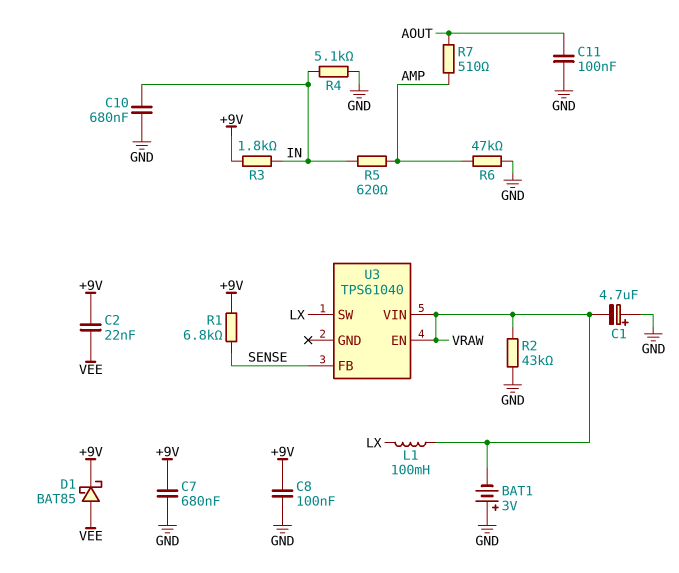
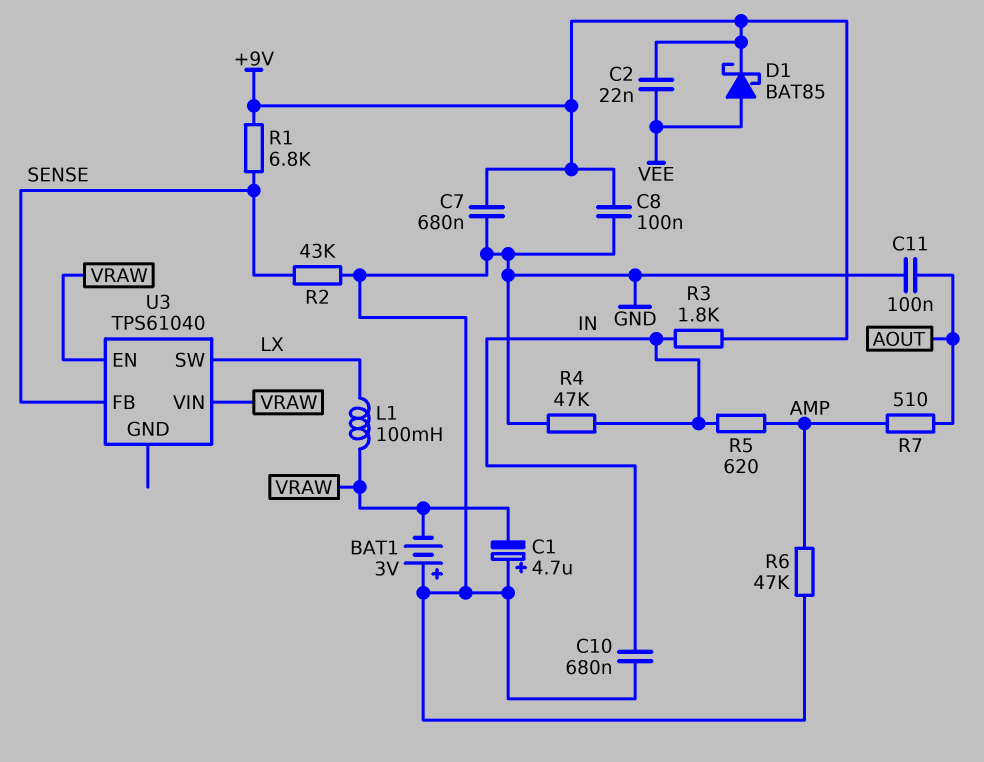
R2: 43k (GND, VRAW) -> 43k (GND, SENSE)
R4: 5.1k (GND, IN) -> 47k (GND, IN)

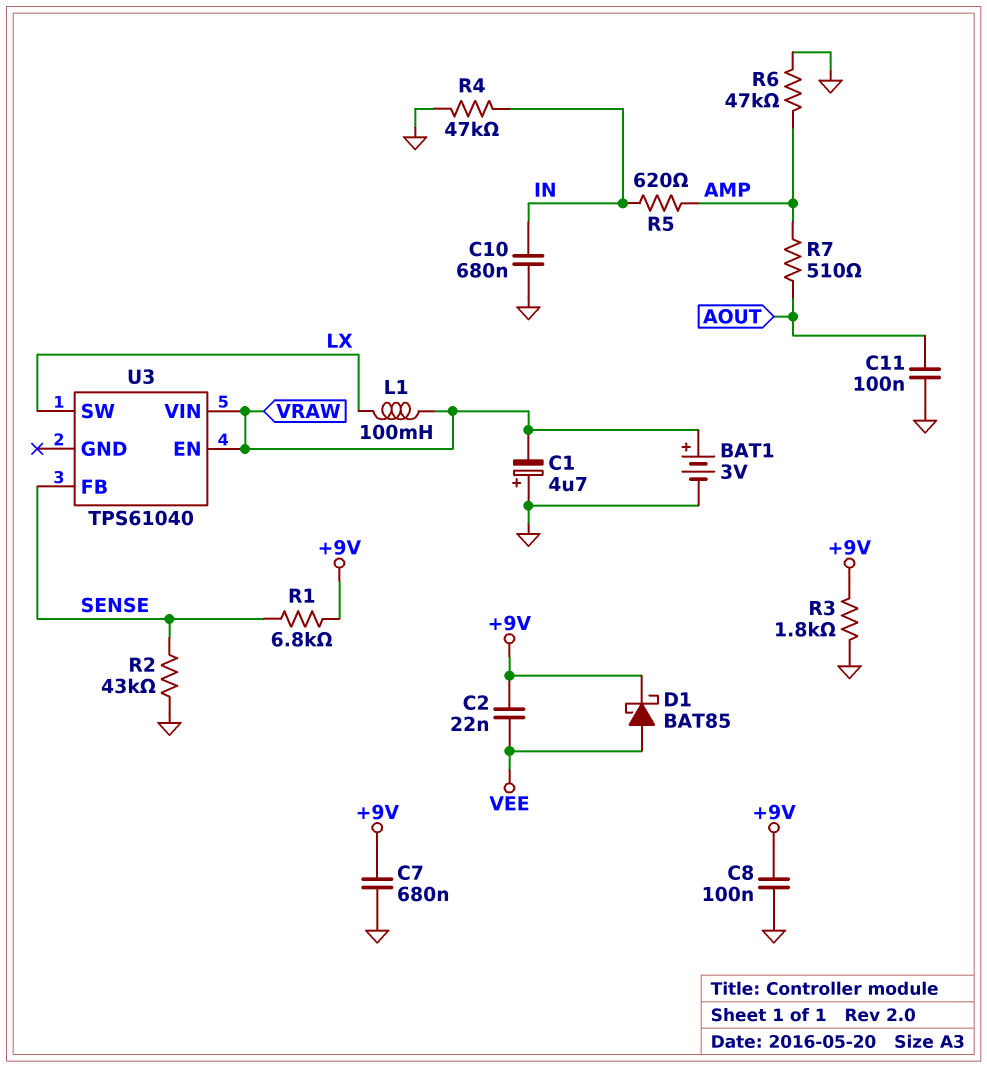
BAT1: 3V (plus GND, minus VRAW) -> 3V (plus VRAW, minus GND)
R3: 1.8k (+9V, IN) -> 1.8k (+9V, GND)

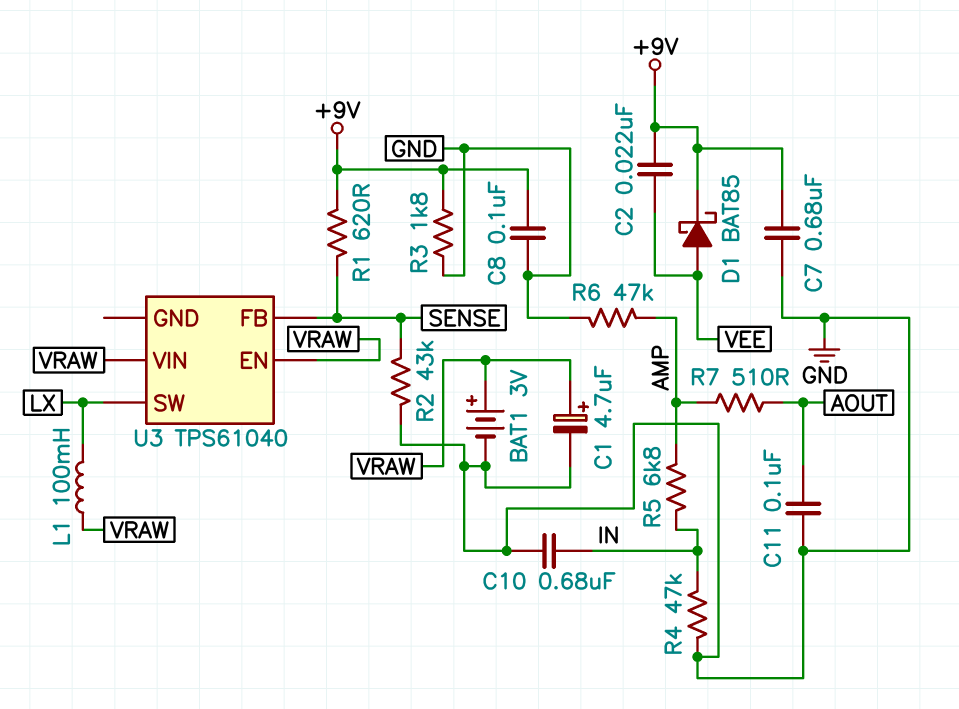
C1: 4.7uF (plus GND, minus VRAW) -> 4.7uF (plus VRAW, minus GND)
R1: 6.8k (+9V, SENSE) -> 620 (+9V, SENSE)
R5: 620 (AMP, IN) -> 6.8k (AMP, IN)

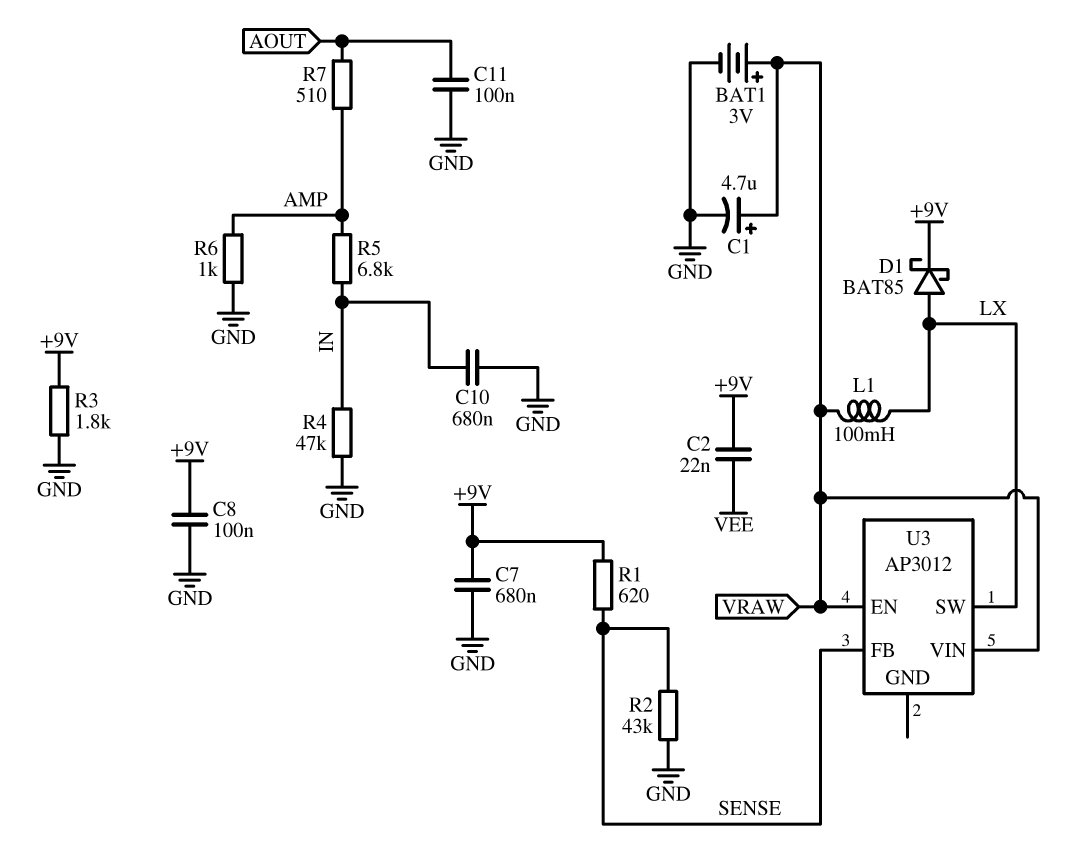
D1: schottky BAT85 (A VEE, K +9V) -> schottky BAT85 (A LX, K +9V)
R6: 47k (AMP, GND) -> 1k (AMP, GND)
U3: TPS61040 -> AP3012

